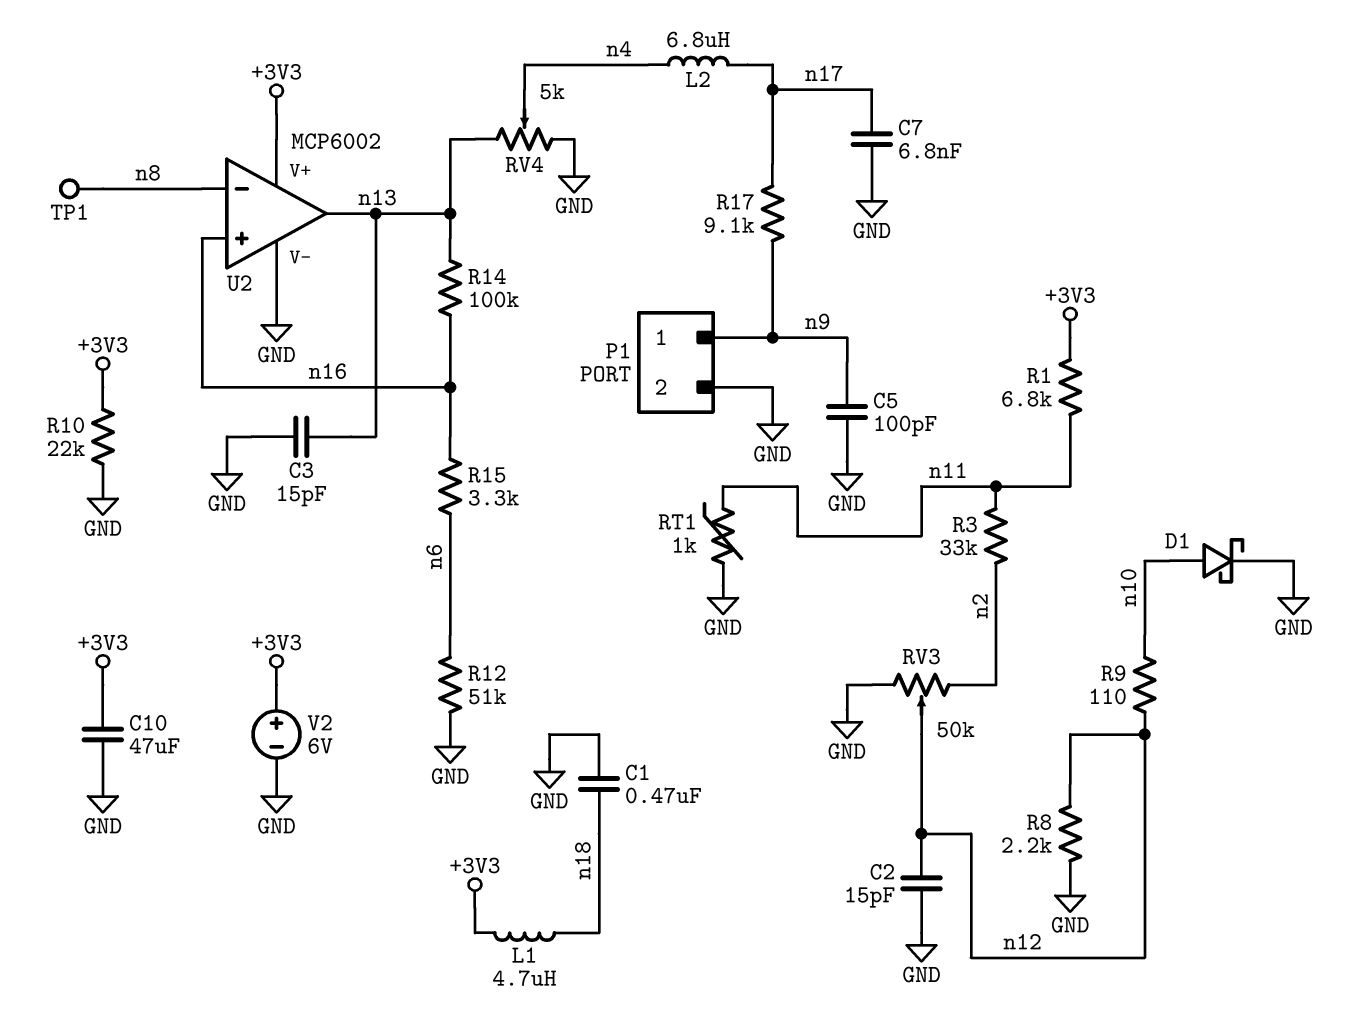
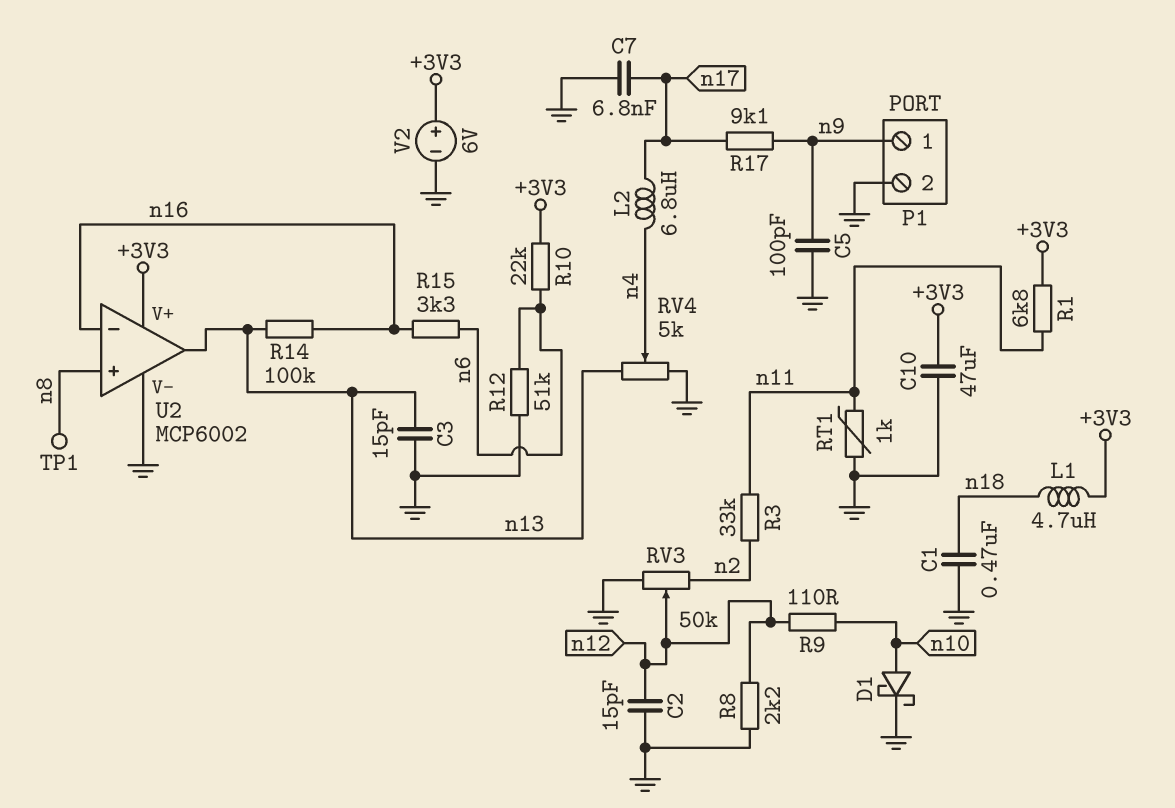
R10: 22k (+3V3, GND) -> 22k (+3V3, n6)
U2 pin in+: n16 -> n8
U2 pin in-: n8 -> n16

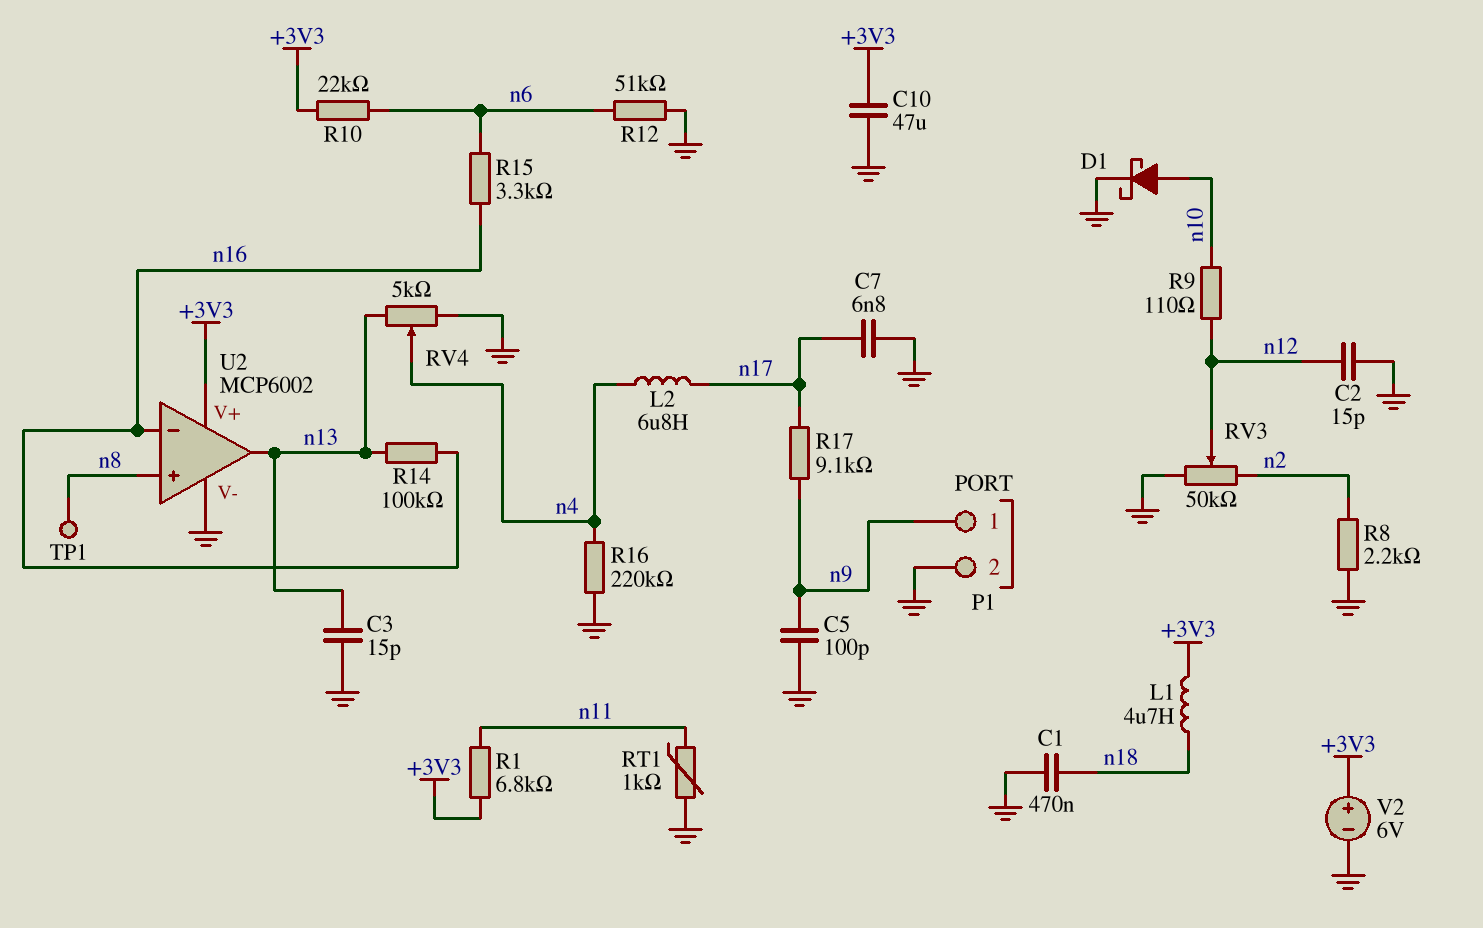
R3: 33k (n2, n11) -> none
R8: 2.2k (GND, n12) -> 2.2k (GND, n2)
R16: none -> 220k (GND, n4)

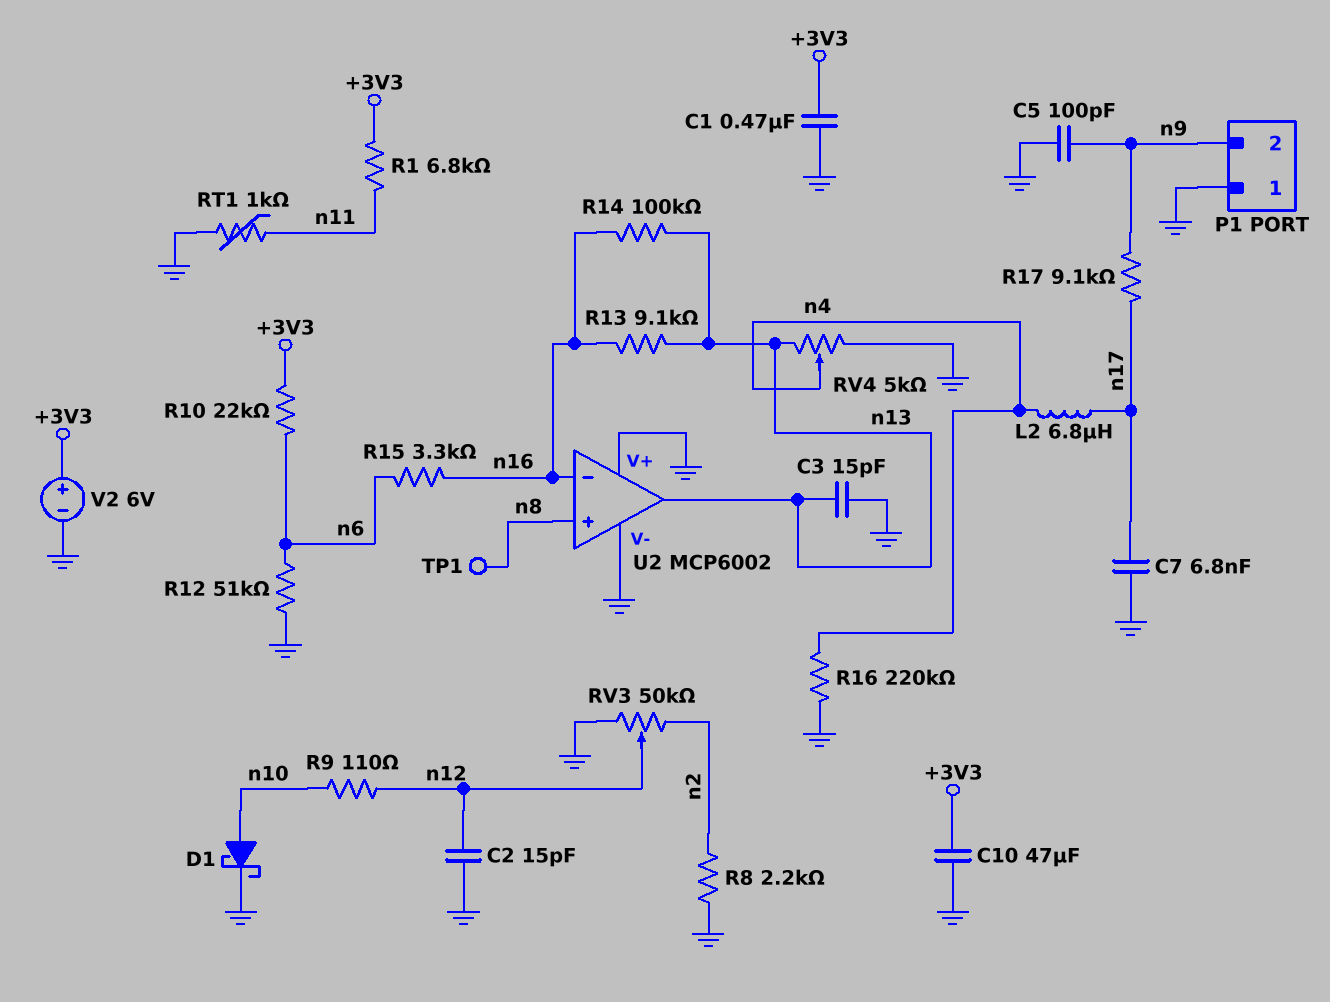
C1: 470nF (GND, n18) -> 470nF (+3V3, GND)
L1: 4.7uH (+3V3, n18) -> none
P1 pin 1: n9 -> GND
P1 pin 2: GND -> n9
R13: none -> 9.1k (n13, n16)
U2 pin V+: +3V3 -> GND

